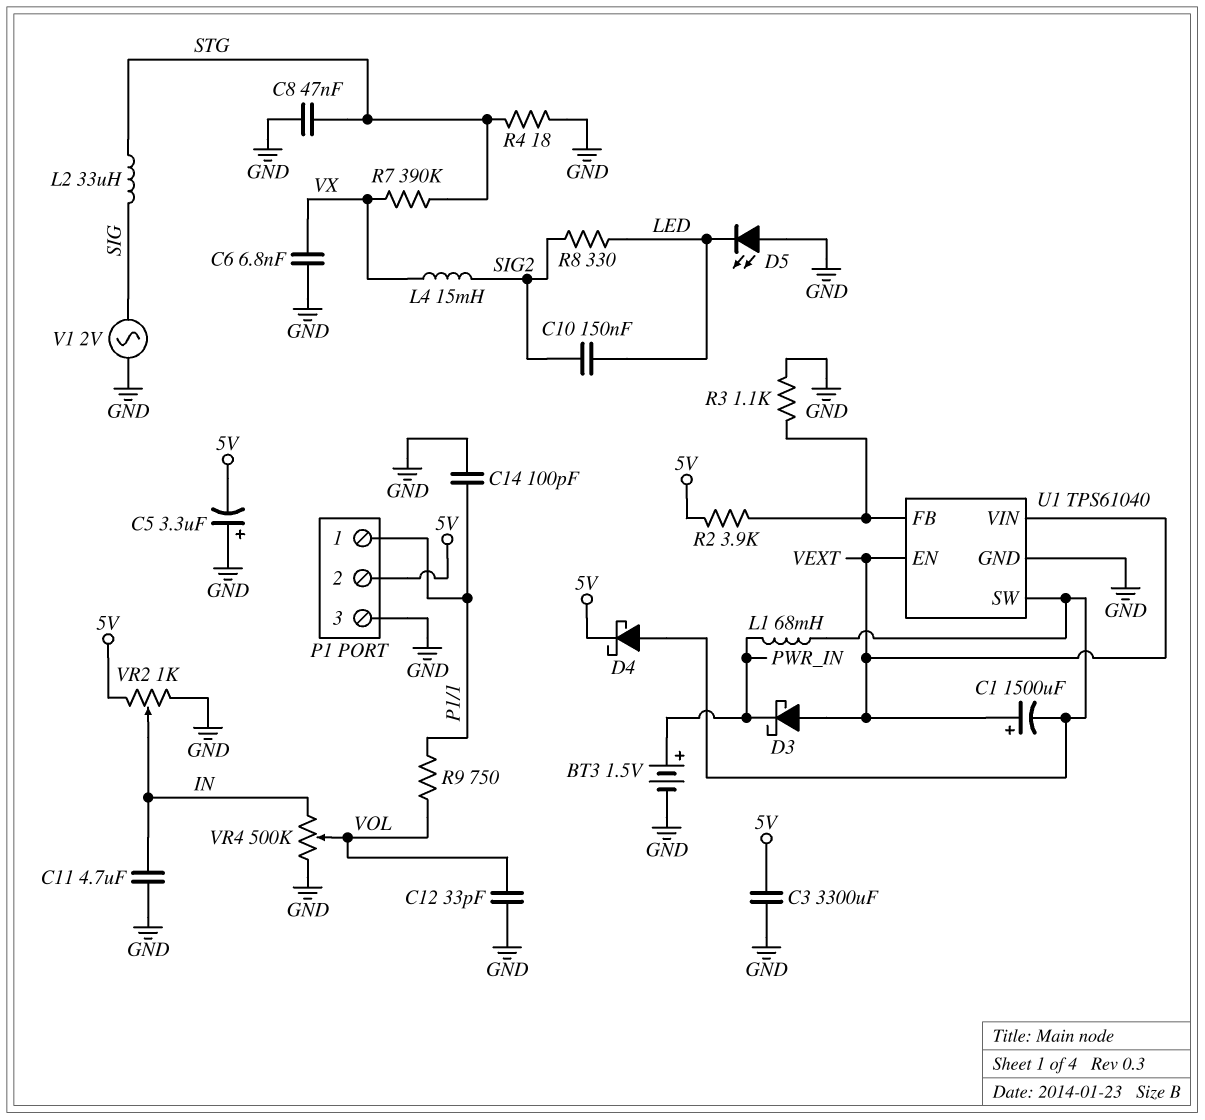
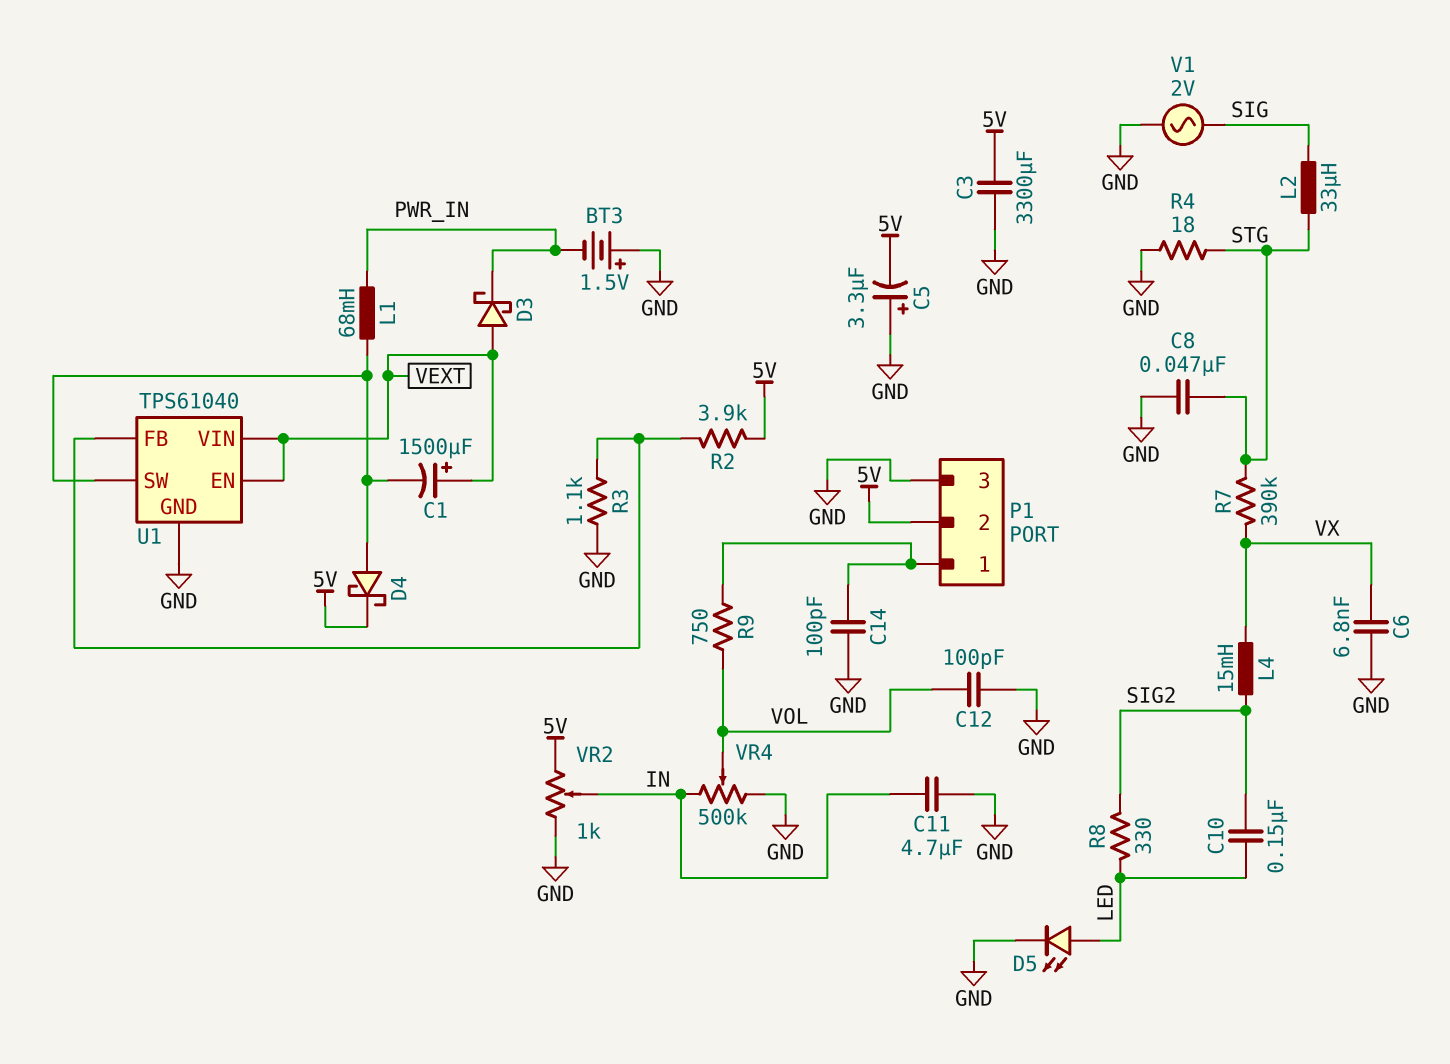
BT3: 1.5V (plus PWR_IN, minus GND) -> 1.5V (plus GND, minus PWR_IN)
C12: 33pF (GND, VOL) -> 100pF (GND, VOL)
D5: LED (A GND, K LED) -> LED (A LED, K GND)

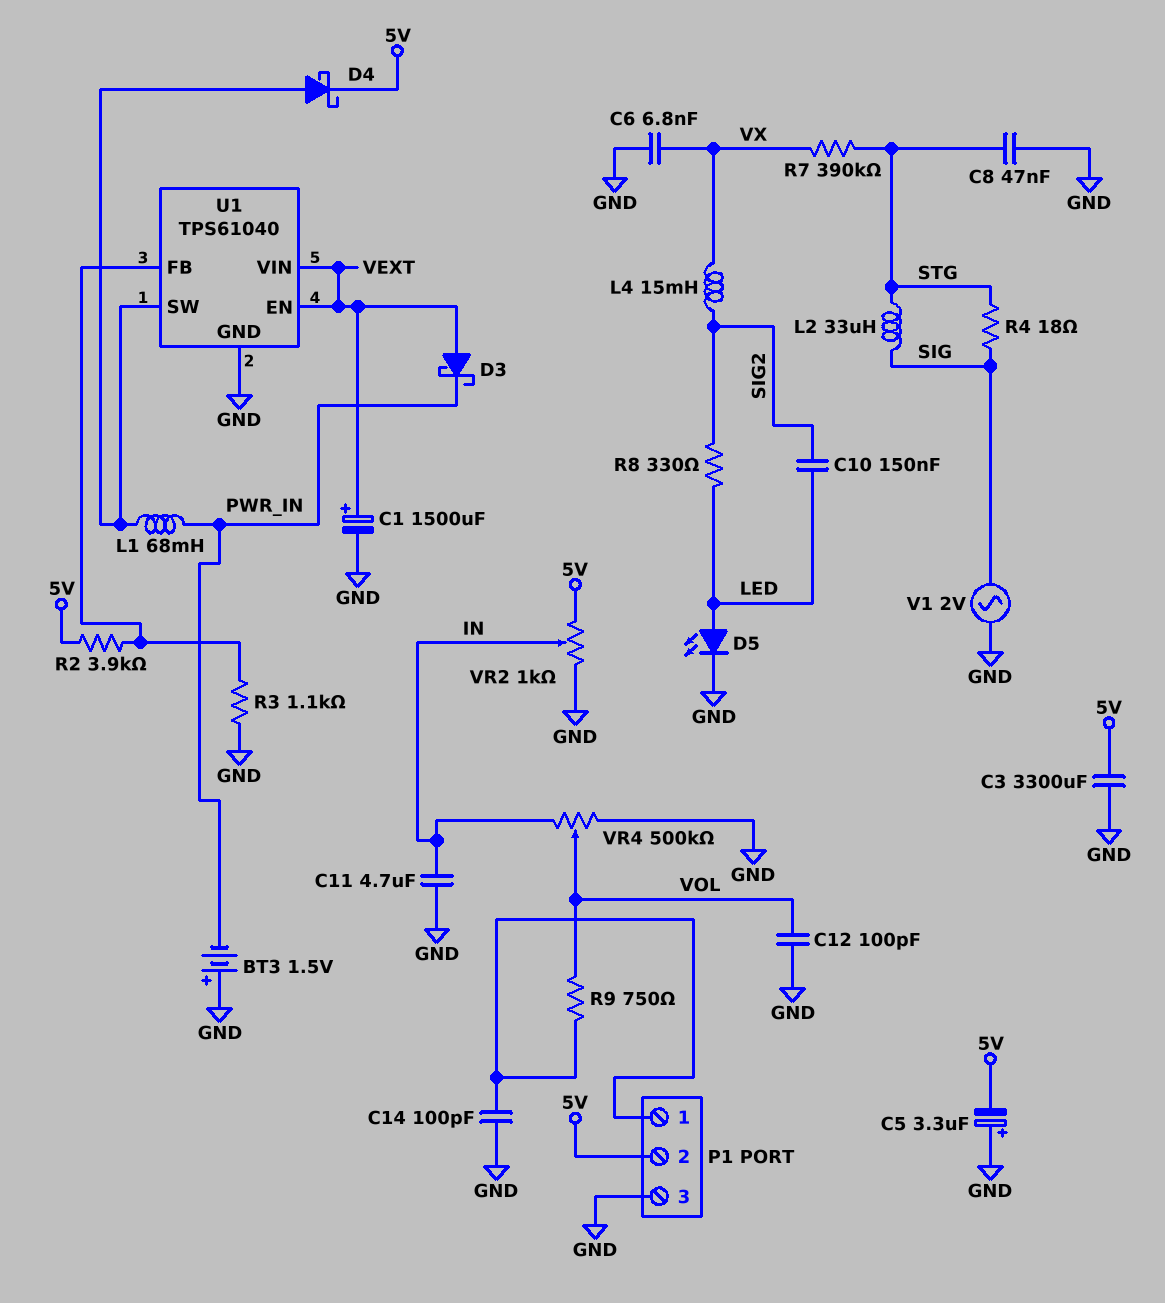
C1: 1500uF (plus VEXT, minus U1/SW) -> 1500uF (plus VEXT, minus GND)
R4: 18 (GND, STG) -> 18 (SIG, STG)

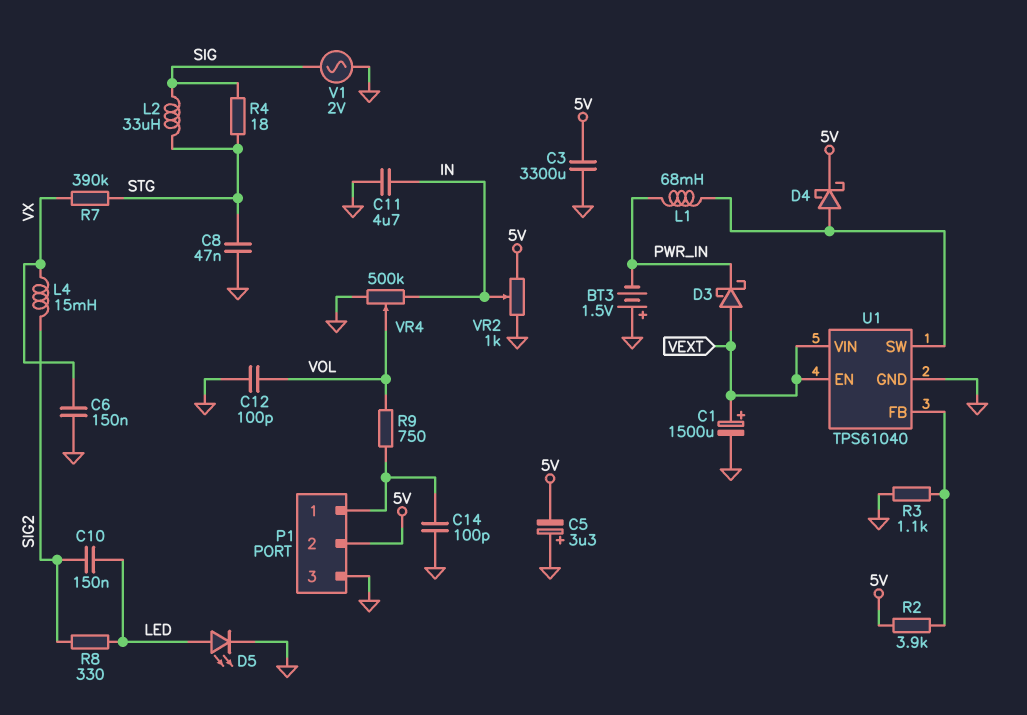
C6: 6.8nF (GND, VX) -> 150nF (GND, VX)

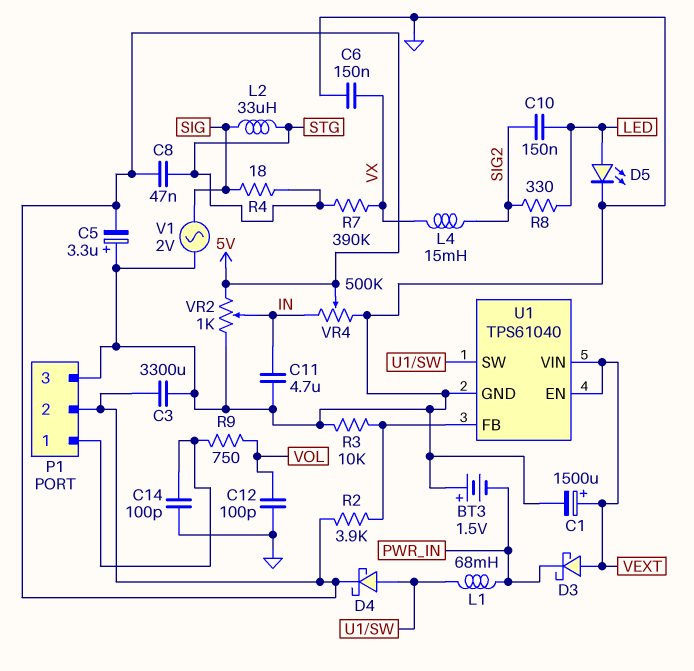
C8: 47nF (GND, STG) -> 47nF (5V, STG)
R3: 1.1k (GND, U1/FB) -> 10k (GND, U1/FB)
VR4: 500k (GND, IN, wiper VOL) -> 500k (GND, IN, wiper 5V)

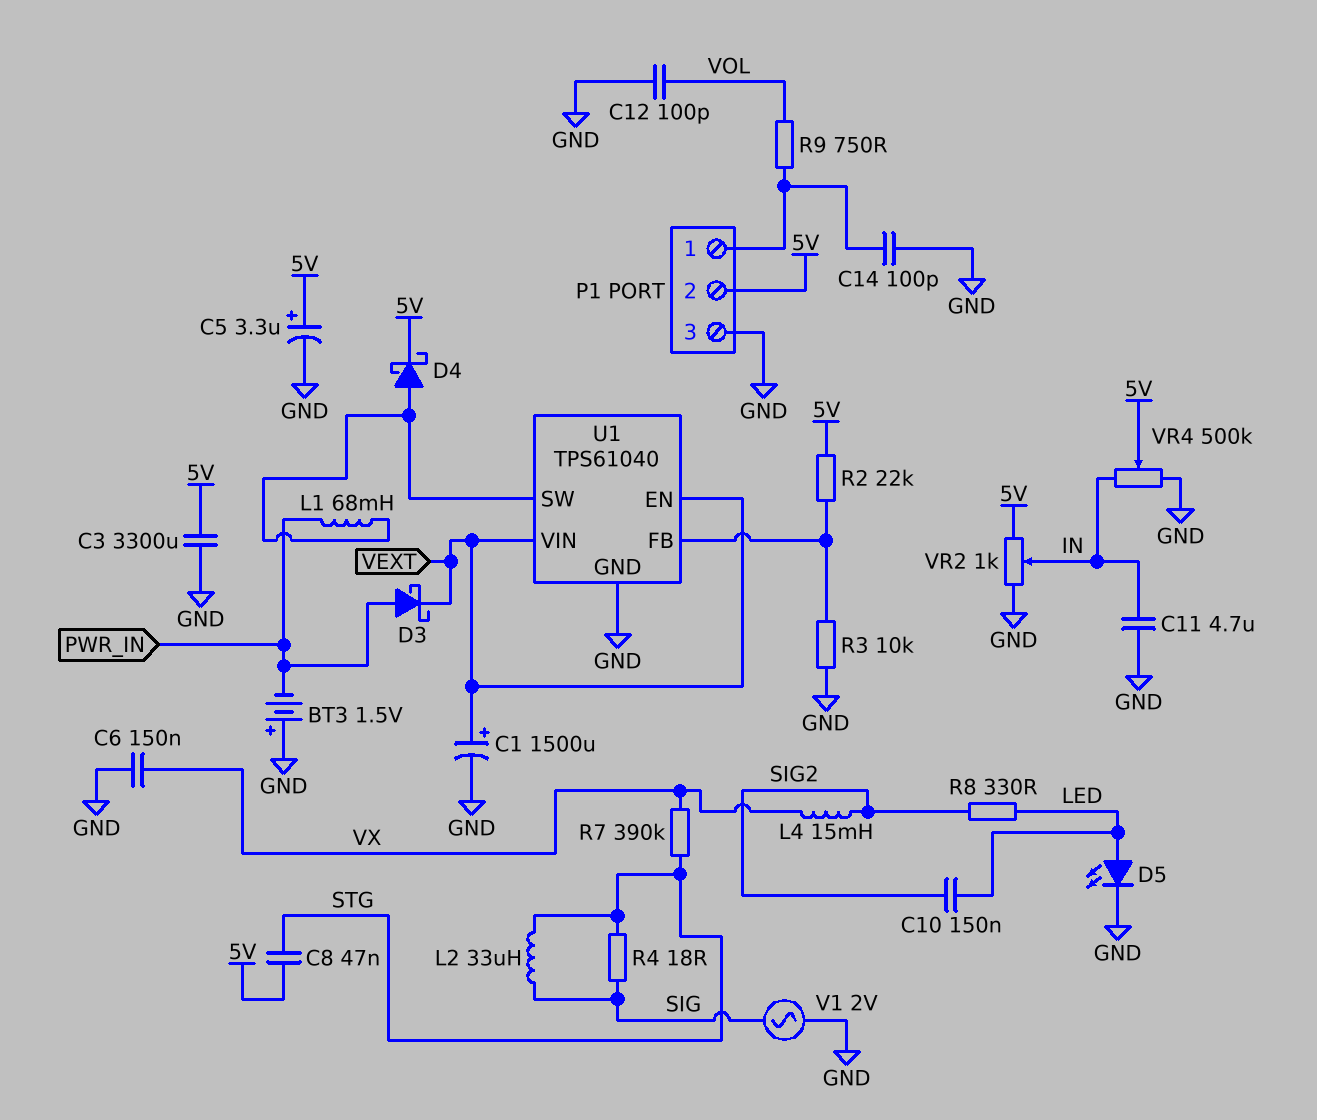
C5: 3.3uF (plus GND, minus 5V) -> 3.3uF (plus 5V, minus GND)
D3: schottky (A VEXT, K PWR_IN) -> schottky (A PWR_IN, K VEXT)
R2: 3.9k (5V, U1/FB) -> 22k (5V, U1/FB)

